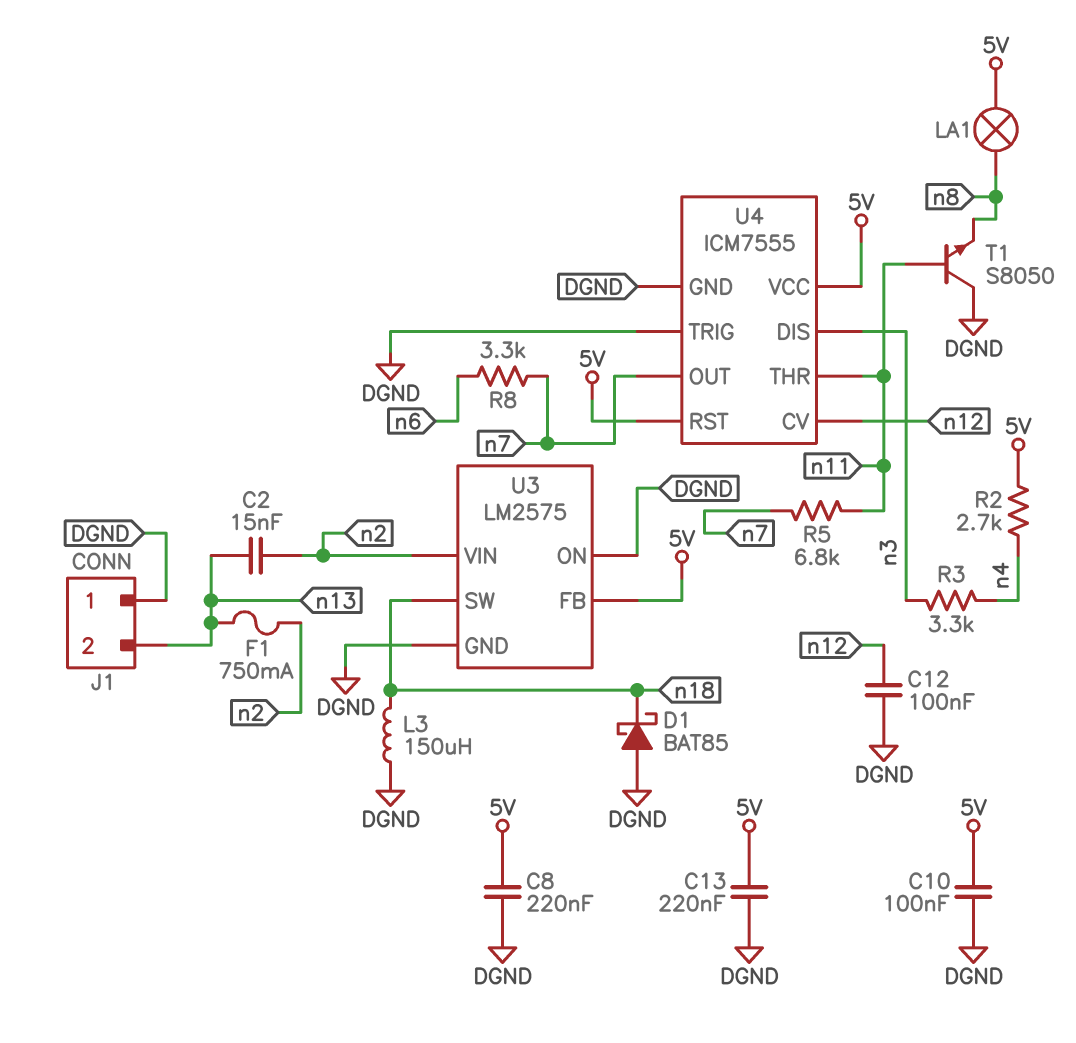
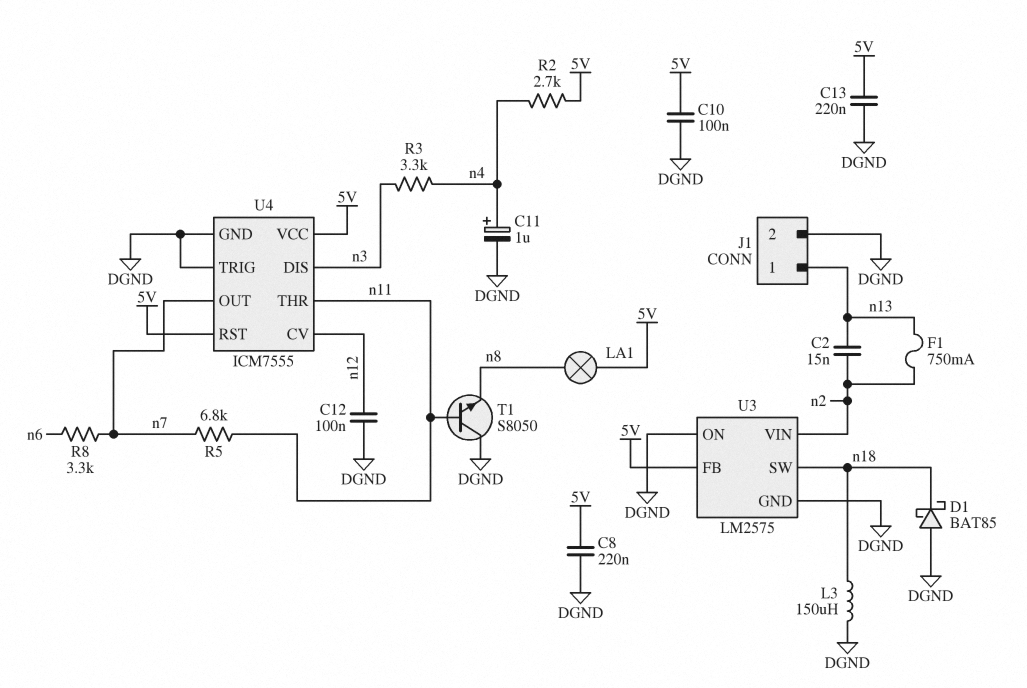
C11: none -> 1uF (plus n4, minus DGND)
J1 pin 1: DGND -> n13
J1 pin 2: n13 -> DGND

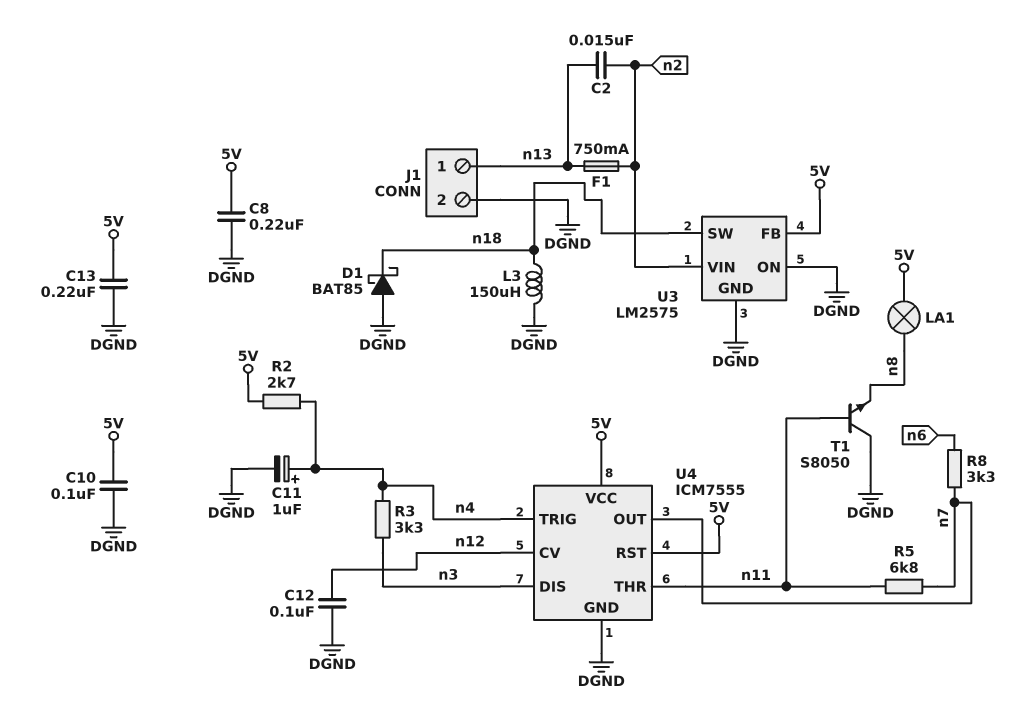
U4 pin TRIG: DGND -> n4

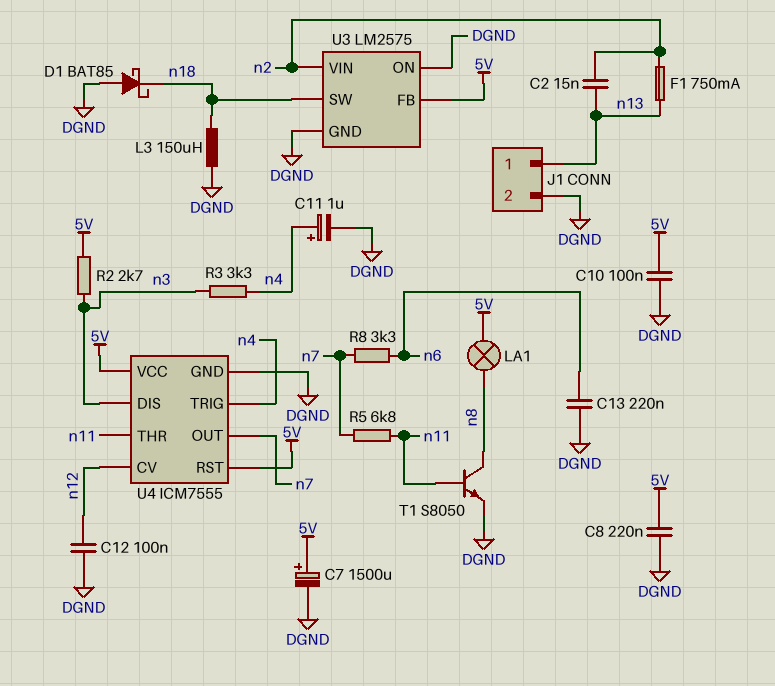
C7: none -> 1500uF (plus 5V, minus DGND)
C13: 220nF (5V, DGND) -> 220nF (DGND, n6)
R2: 2.7k (5V, n4) -> 2.7k (5V, n3)
T1: NPN S8050 (B n11, C DGND, E n8) -> NPN S8050 (B n11, C n8, E DGND)

